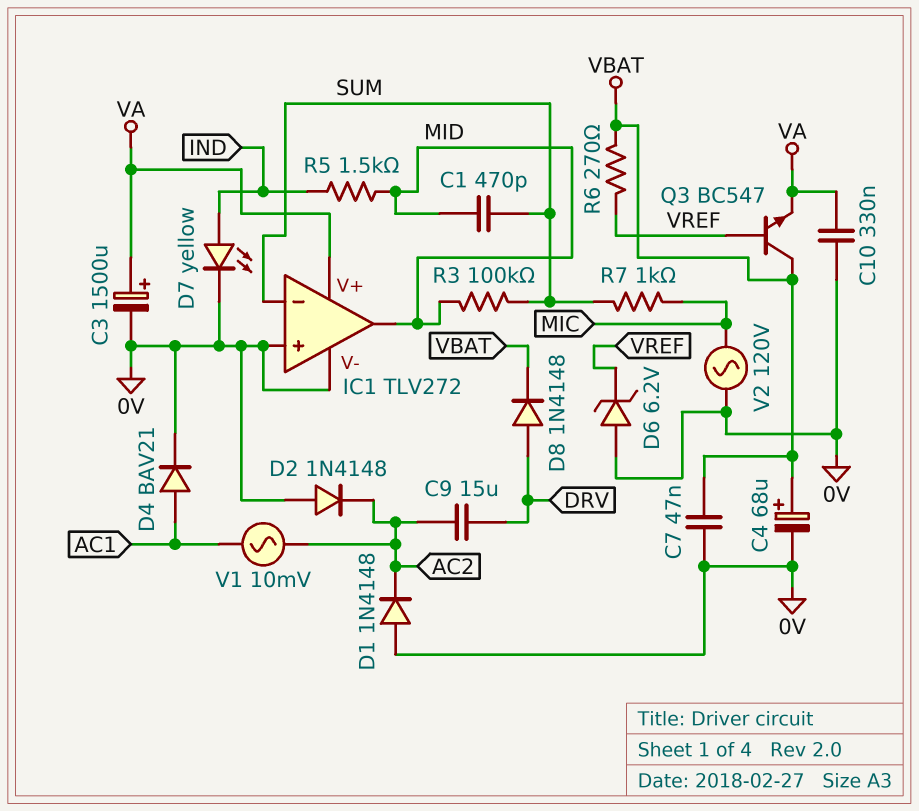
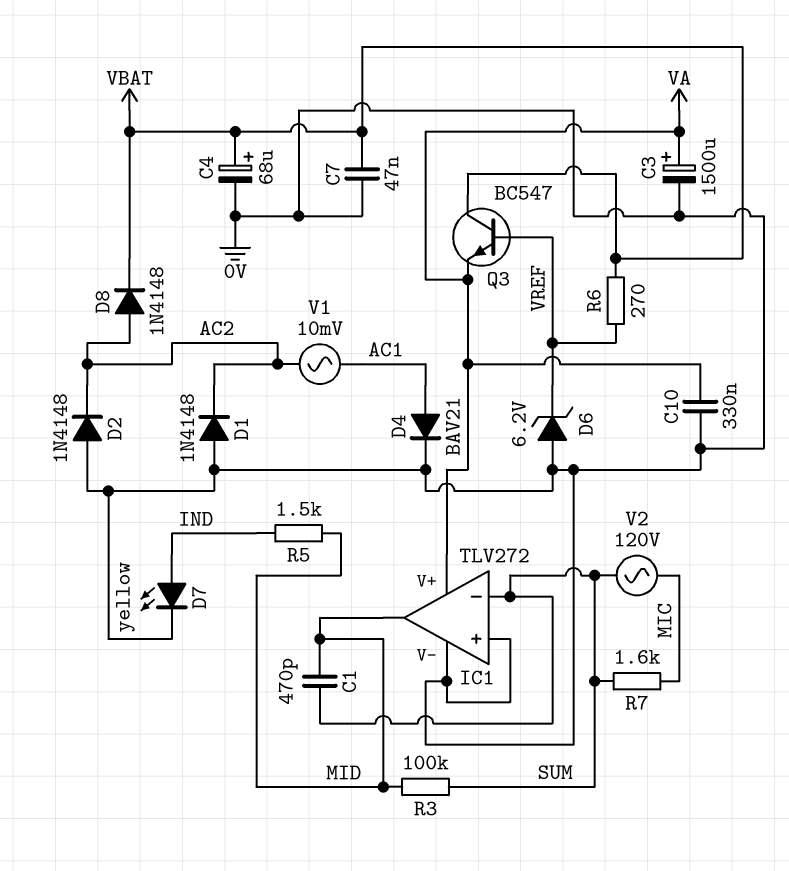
C9: 15uF (AC2, DRV) -> none
D8: diode 1N4148 (A DRV, K VBAT) -> diode 1N4148 (A AC2, K VBAT)
R7: 1k (MIC, SUM) -> 1.6k (MIC, SUM)
V2: AC 120V (0V, MIC) -> AC 120V (MIC, SUM)

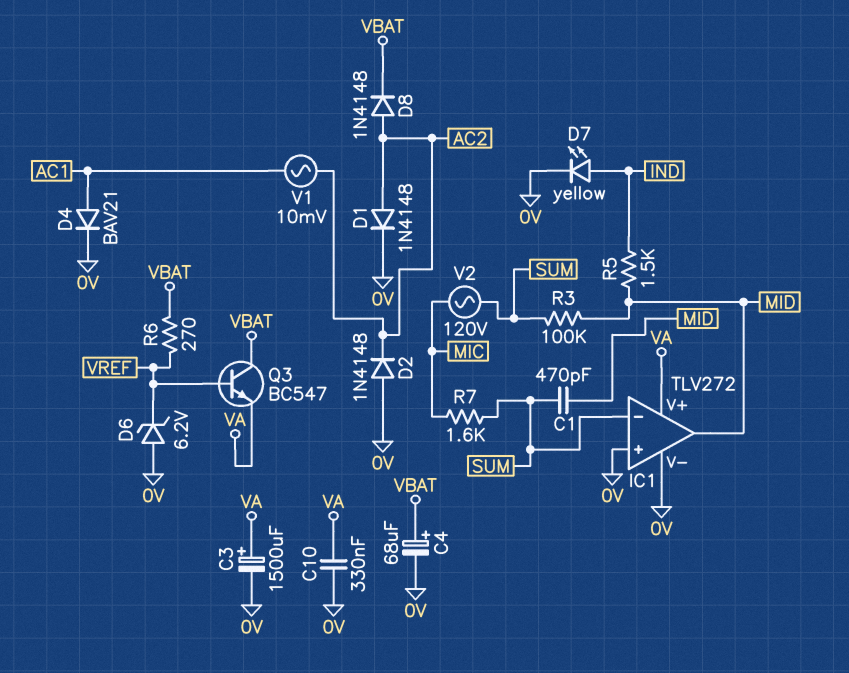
C7: 47nF (0V, VBAT) -> none
D1: diode 1N4148 (A 0V, K AC2) -> diode 1N4148 (A AC2, K 0V)

